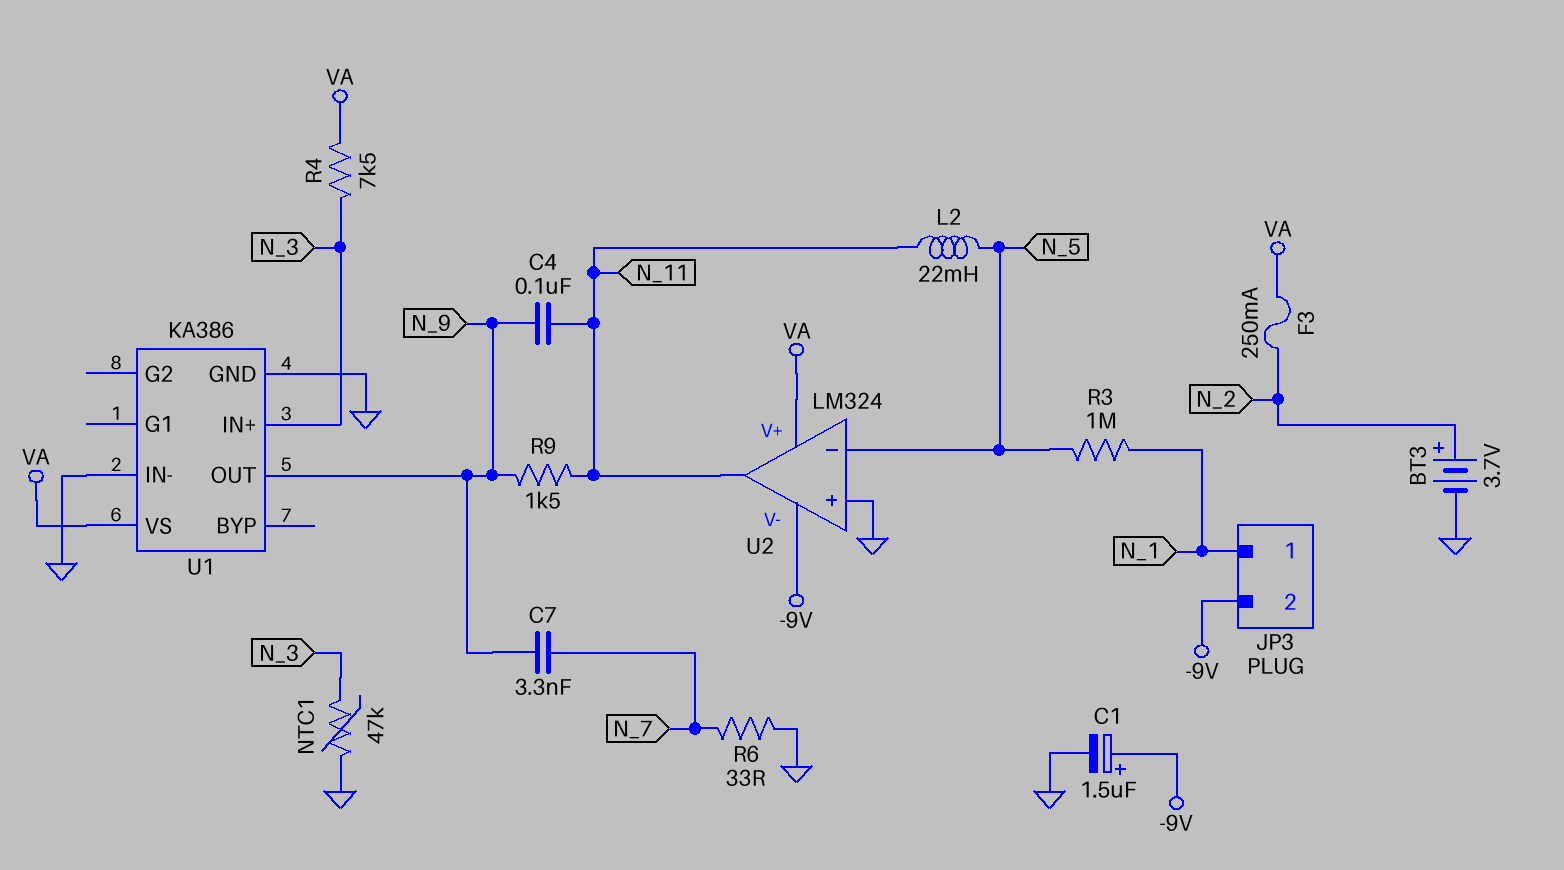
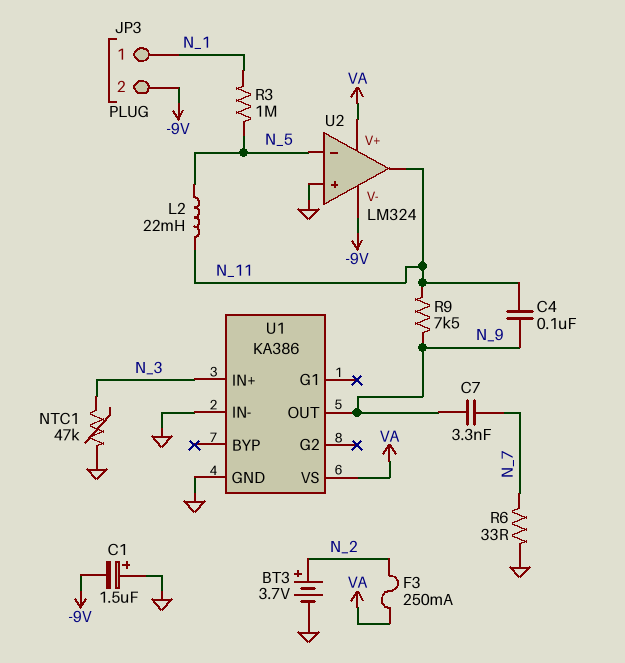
C1: 1.5uF (plus -9V, minus GND) -> 1.5uF (plus GND, minus -9V)
R4: 7.5k (N_3, VA) -> none
R9: 1.5k (N_9, N_11) -> 7.5k (N_9, N_11)

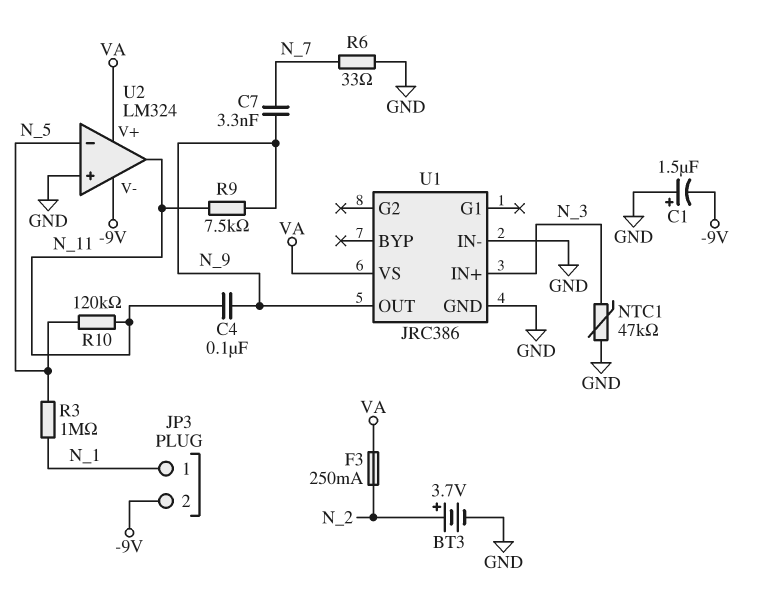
L2: 22mH (N_5, N_11) -> none
R10: none -> 120k (N_5, N_11)
U1: KA386 -> JRC386

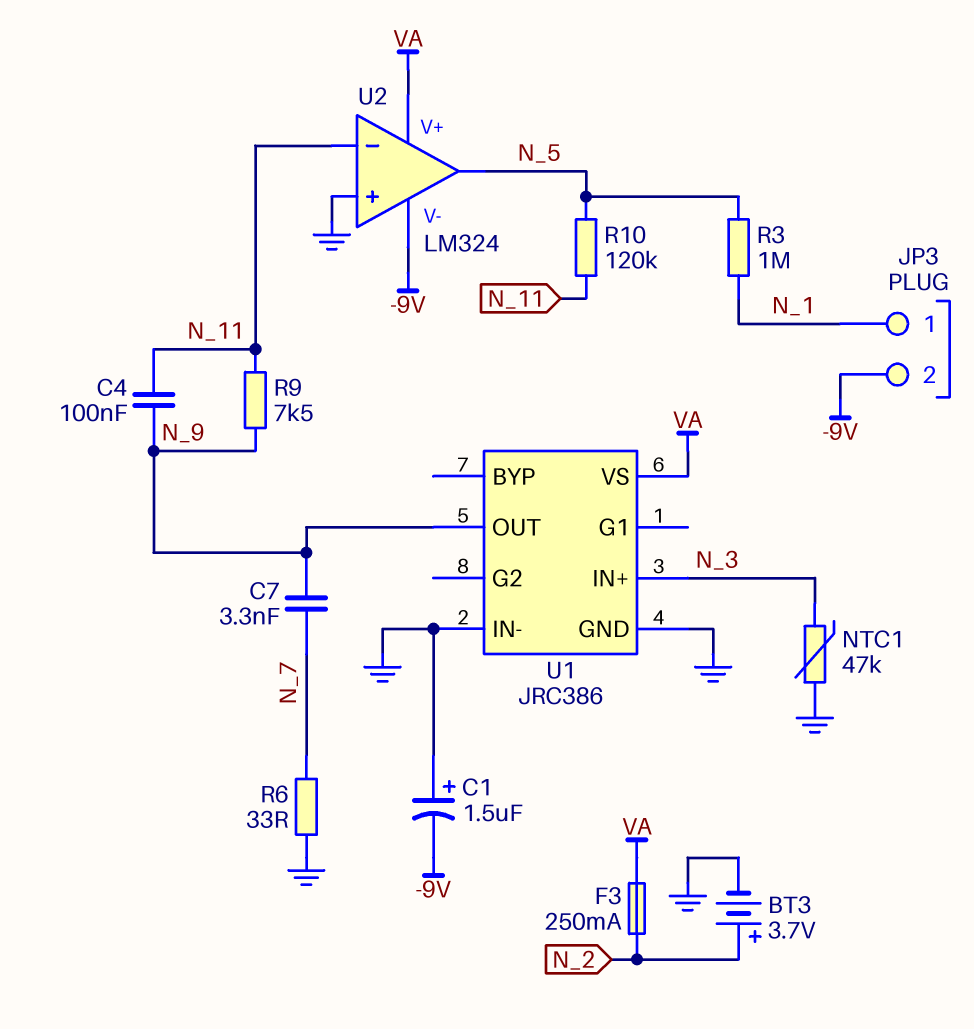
U2 pin in-: N_5 -> N_11
U2 pin out: N_11 -> N_5

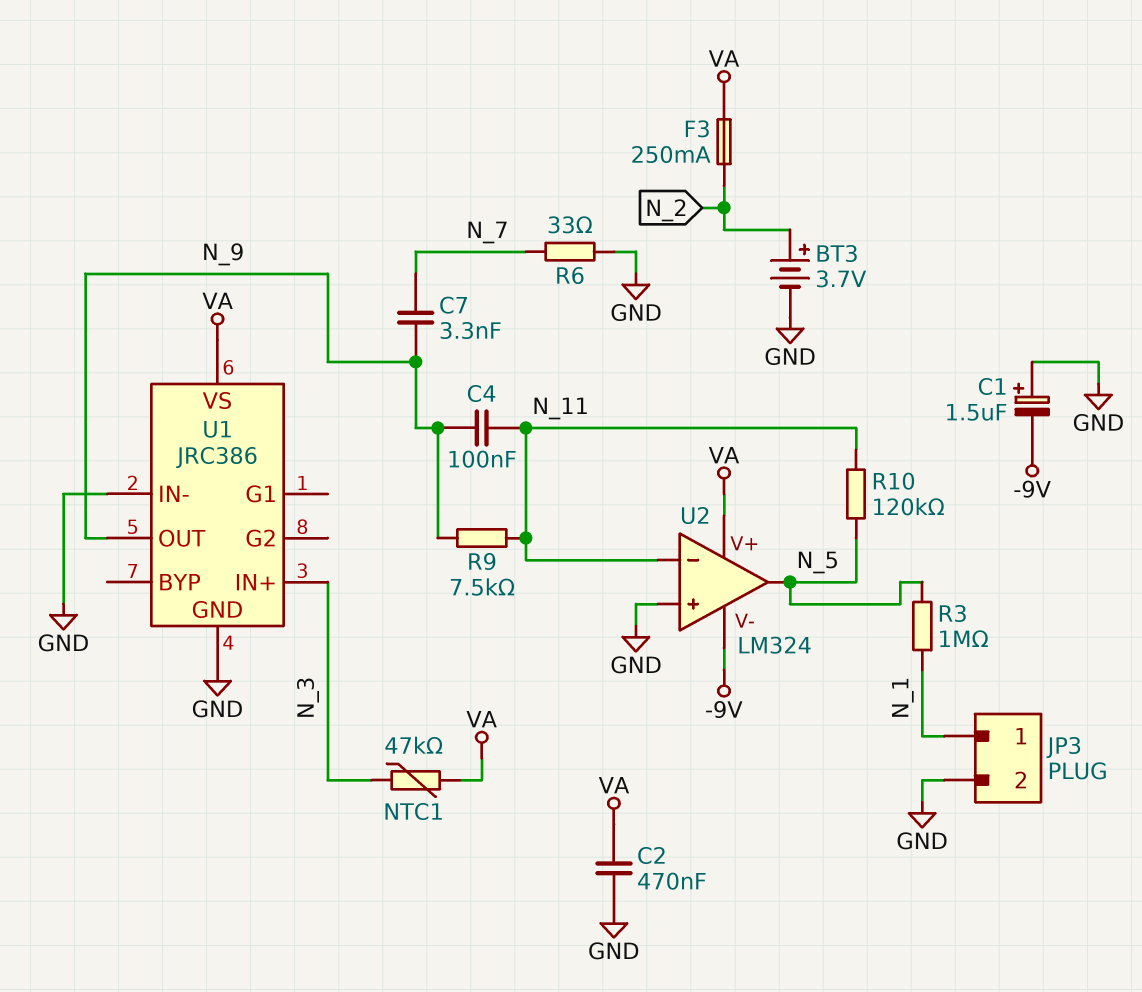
C2: none -> 470nF (GND, VA)
JP3 pin 2: -9V -> GND
NTC1: 47k (GND, N_3) -> 47k (N_3, VA)

